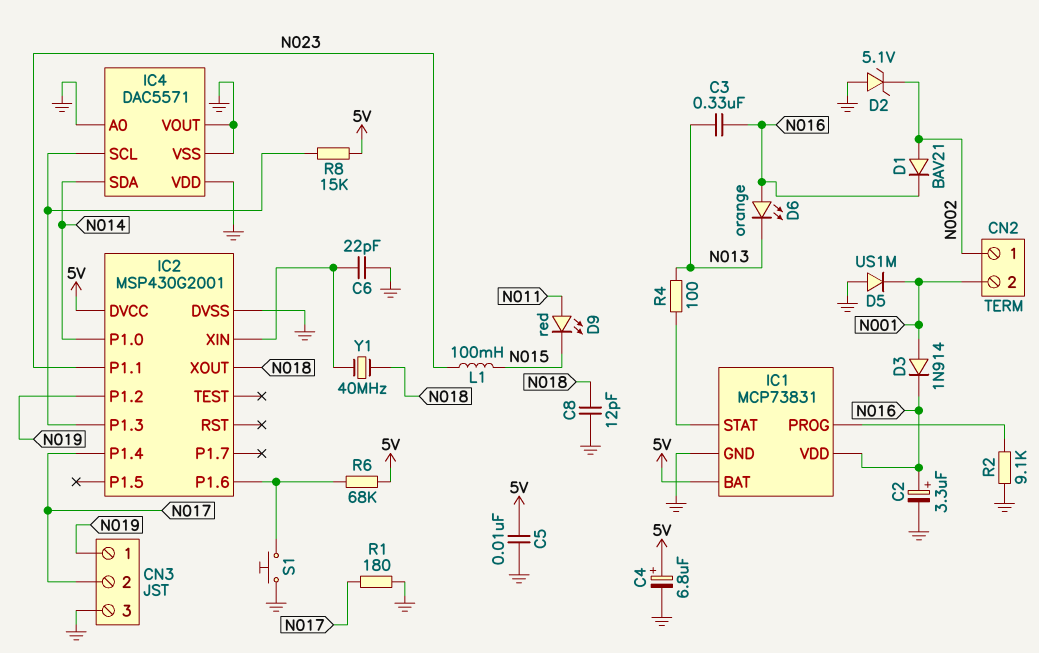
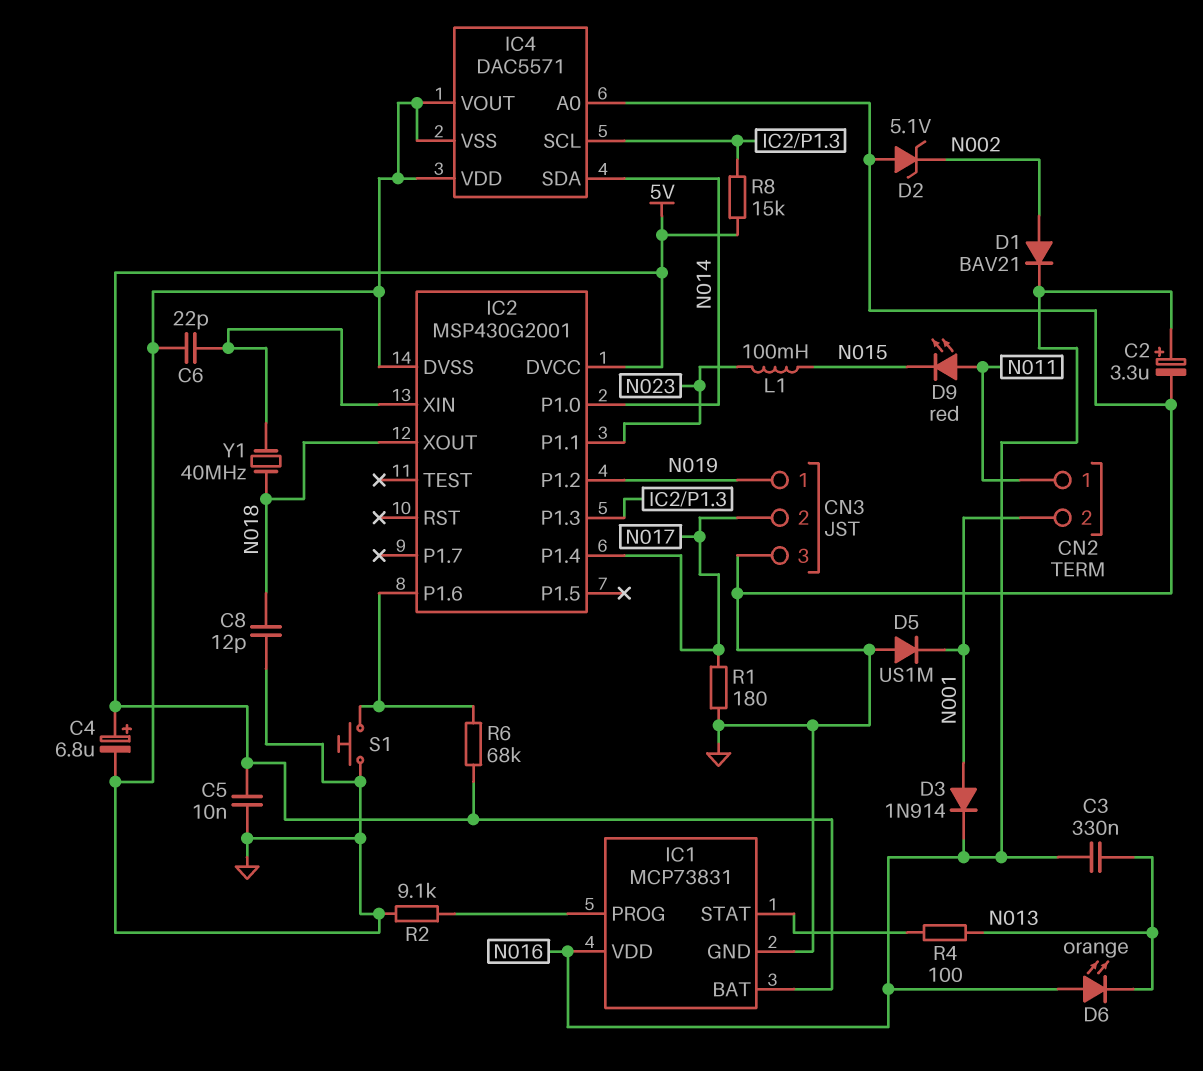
CN2 pin 1: N002 -> N011

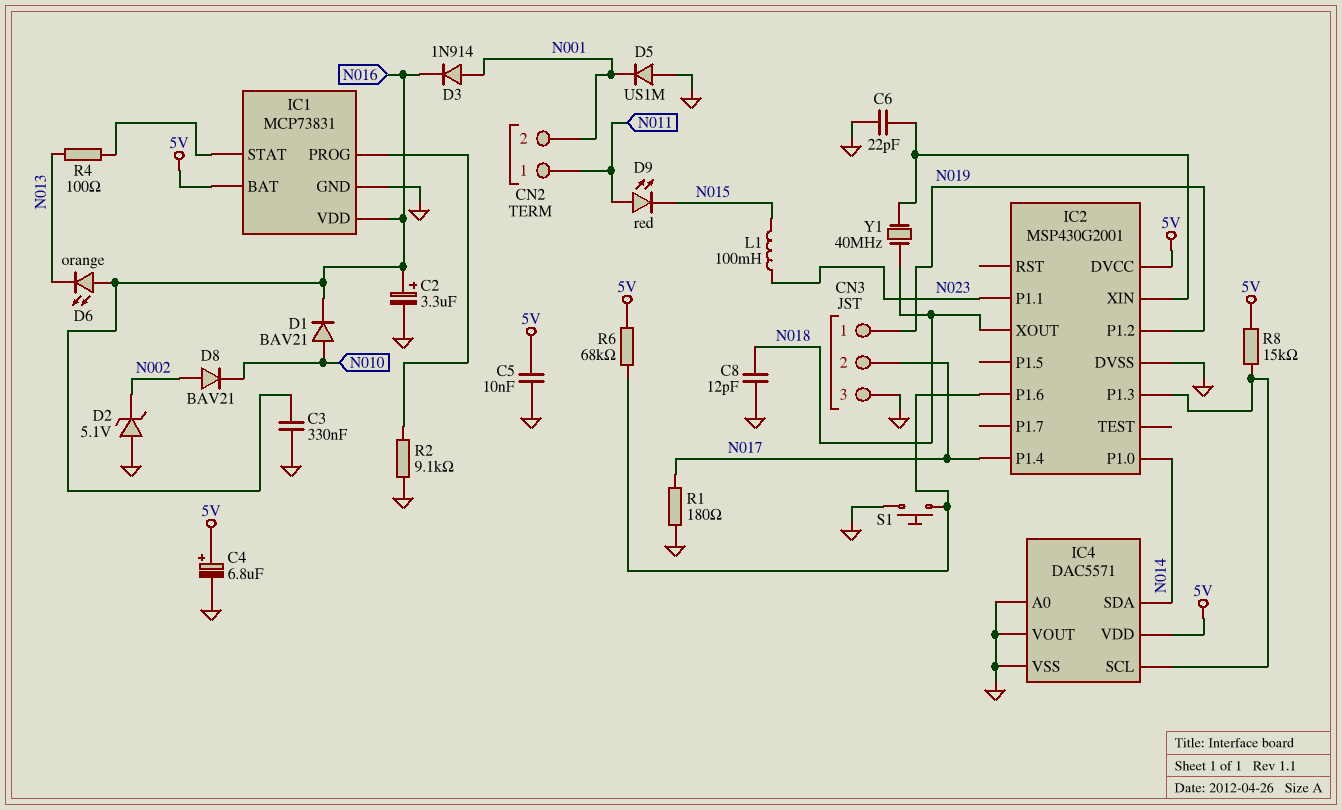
C3: 330nF (N013, N016) -> 330nF (GND, N016)
D1: diode BAV21 (A N002, K N016) -> diode BAV21 (A N010, K N016)
D8: none -> diode BAV21 (A N002, K N010)
IC4 pin VDD: GND -> 5V

